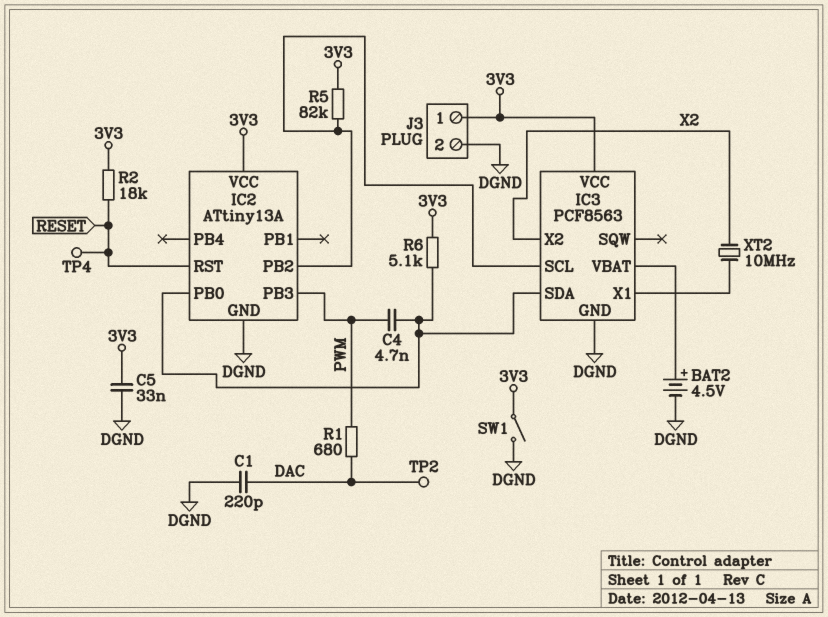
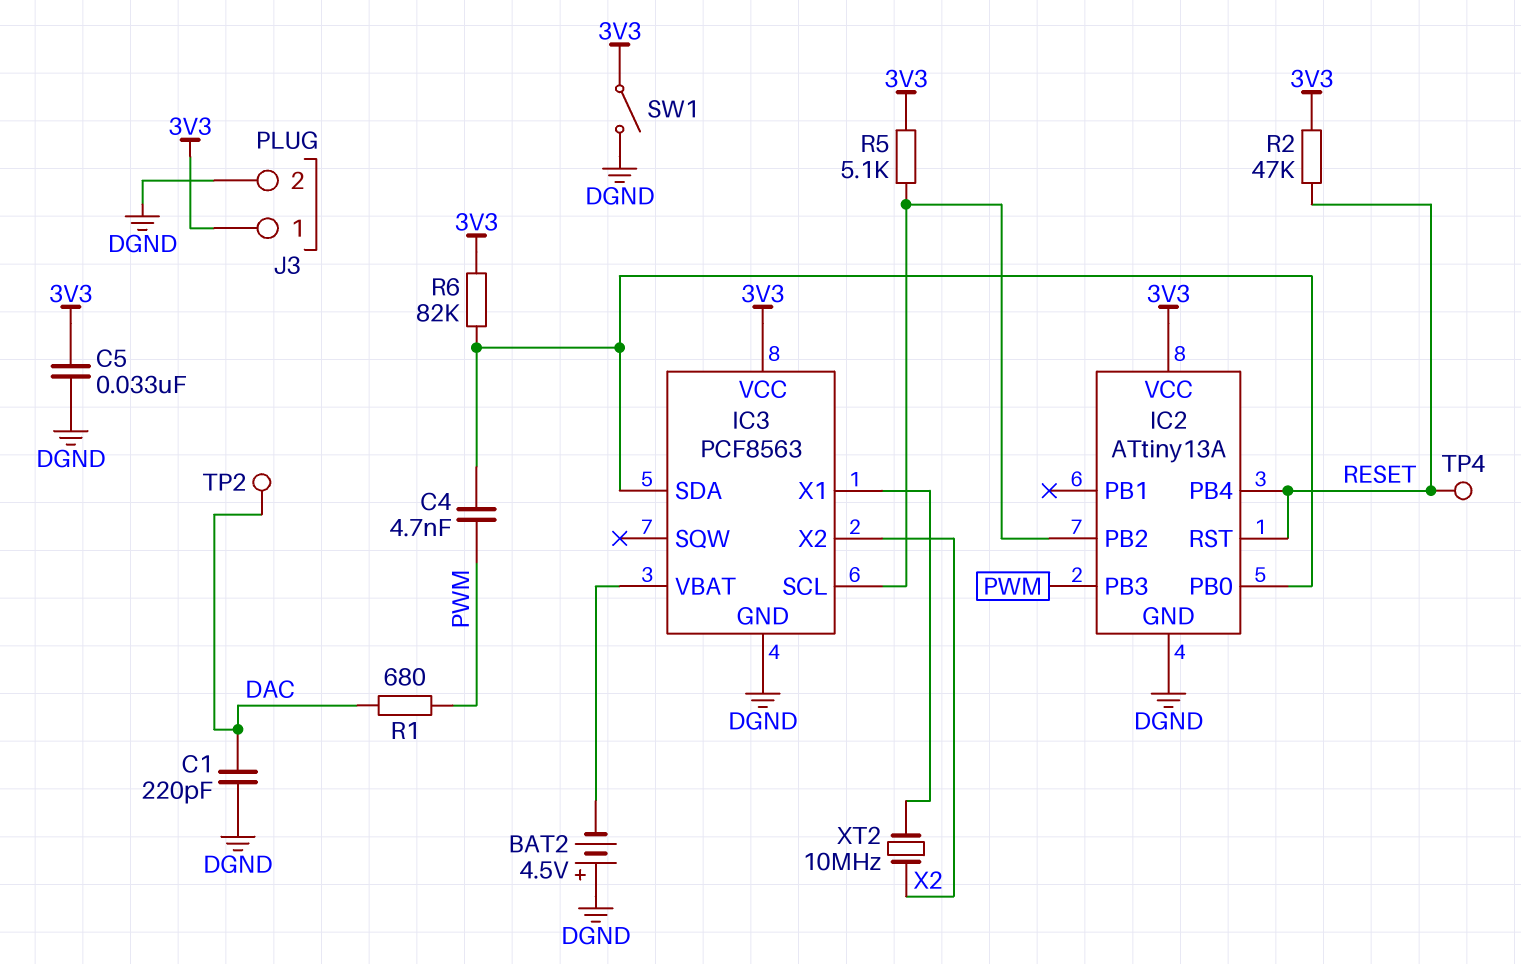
BAT2: 4.5V (plus IC3/VBAT, minus DGND) -> 4.5V (plus DGND, minus IC3/VBAT)
IC2 pin PB4: none -> RESET
R2: 18k (3V3, RESET) -> 47k (3V3, RESET)
R5: 82k (3V3, IC2/PB2) -> 5.1k (3V3, IC2/PB2)
R6: 5.1k (3V3, IC2/PB0) -> 82k (3V3, IC2/PB0)

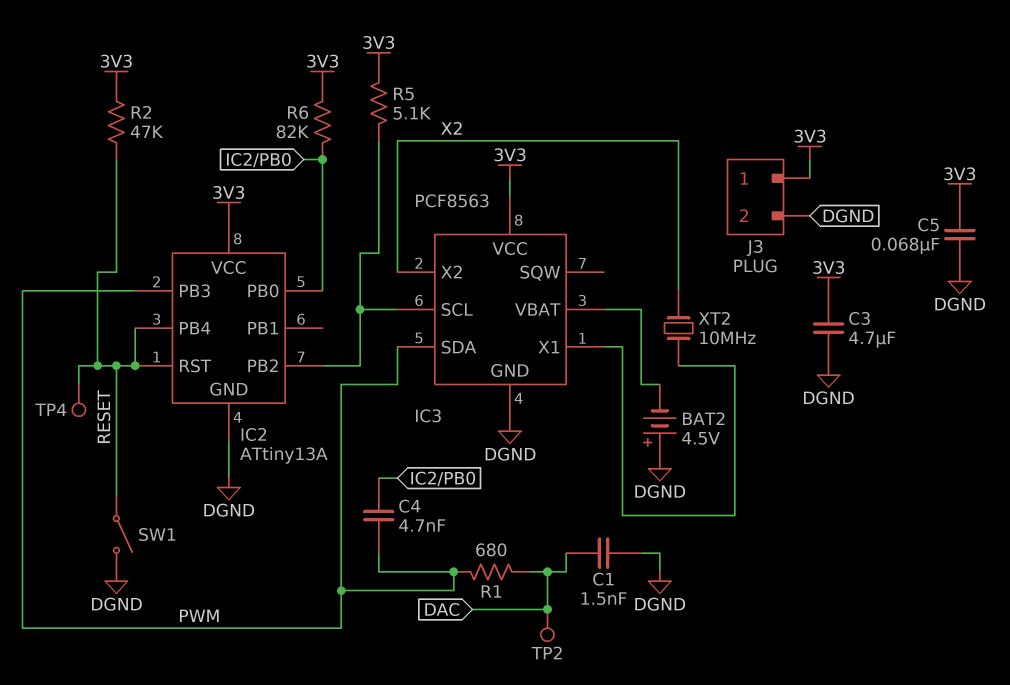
C1: 220pF (DAC, DGND) -> 1.5nF (DAC, DGND)
C3: none -> 4.7uF (3V3, DGND)
C5: 33nF (3V3, DGND) -> 68nF (3V3, DGND)
IC3 pin SDA: IC2/PB0 -> PWM
SW1: switch (3V3, DGND) -> switch (DGND, RESET)

